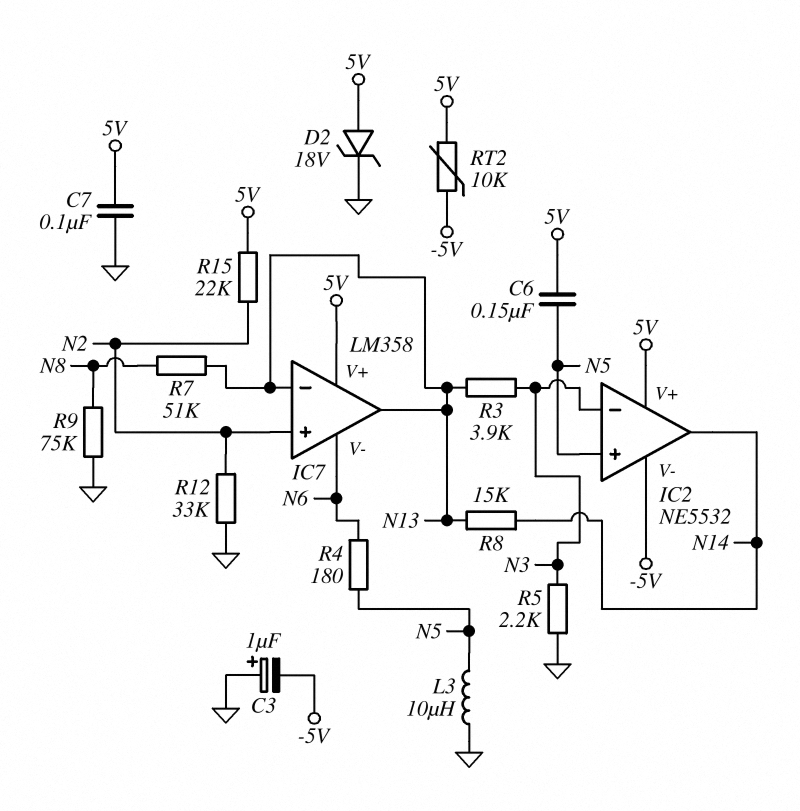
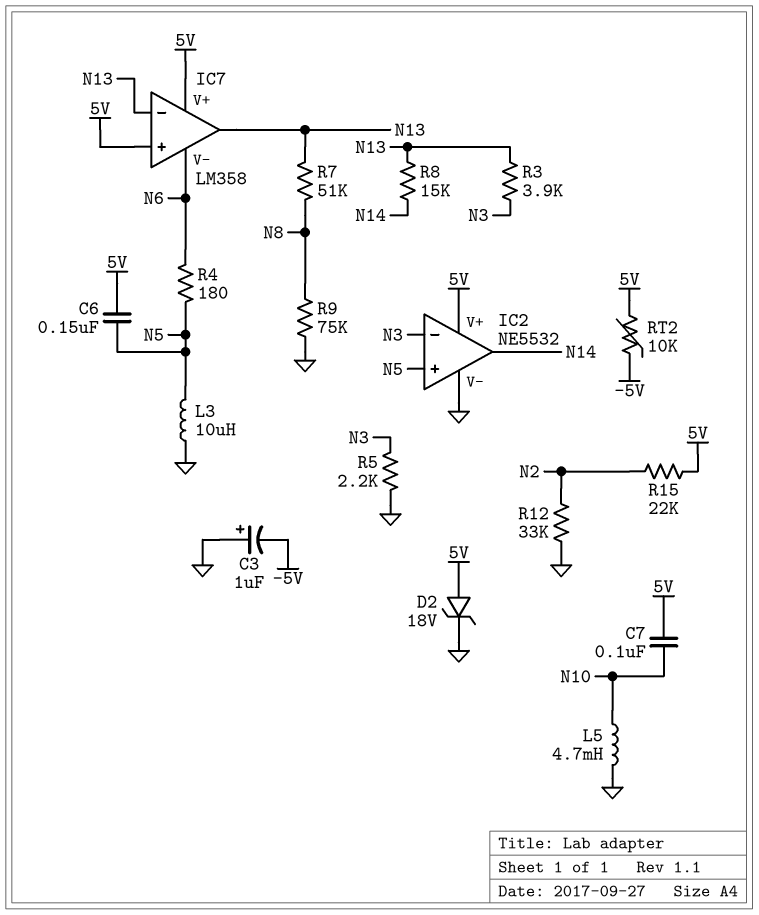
C7: 100nF (5V, GND) -> 100nF (5V, N10)
IC2 pin V-: -5V -> GND
IC7 pin in+: N2 -> 5V
L5: none -> 4.7mH (GND, N10)

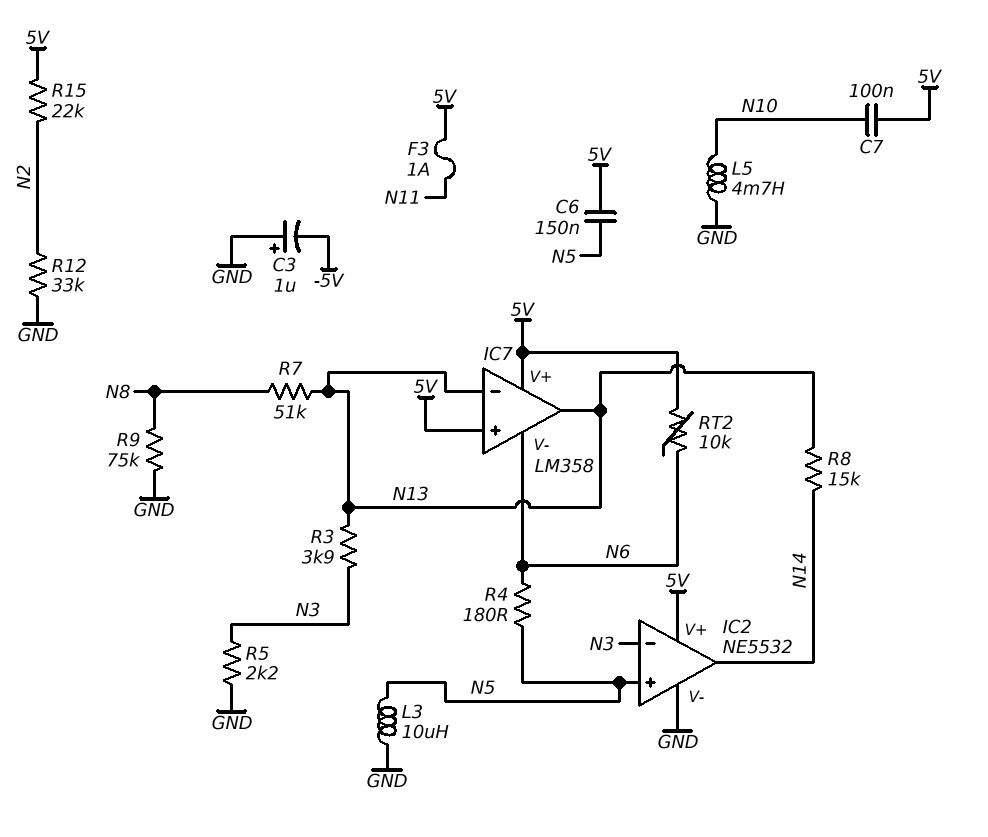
D2: zener 18V (A 5V, K GND) -> none
F3: none -> 1A (5V, N11)
RT2: 10k (-5V, 5V) -> 10k (5V, N6)

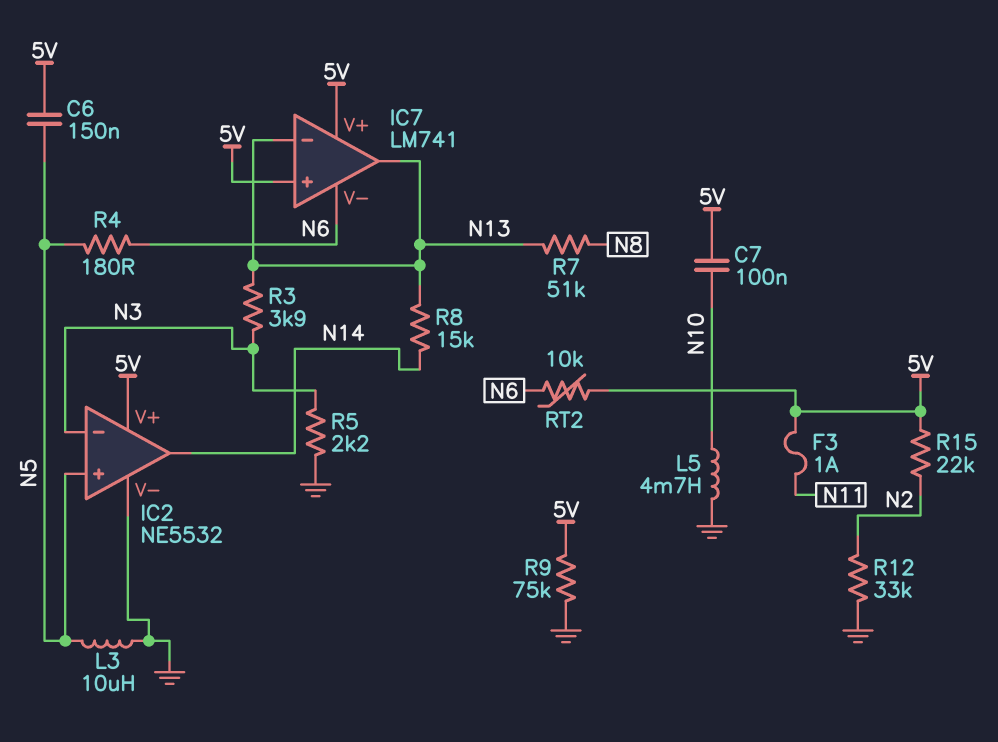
C3: 1uF (plus GND, minus -5V) -> none
IC7: LM358 -> LM741
R9: 75k (GND, N8) -> 75k (5V, GND)

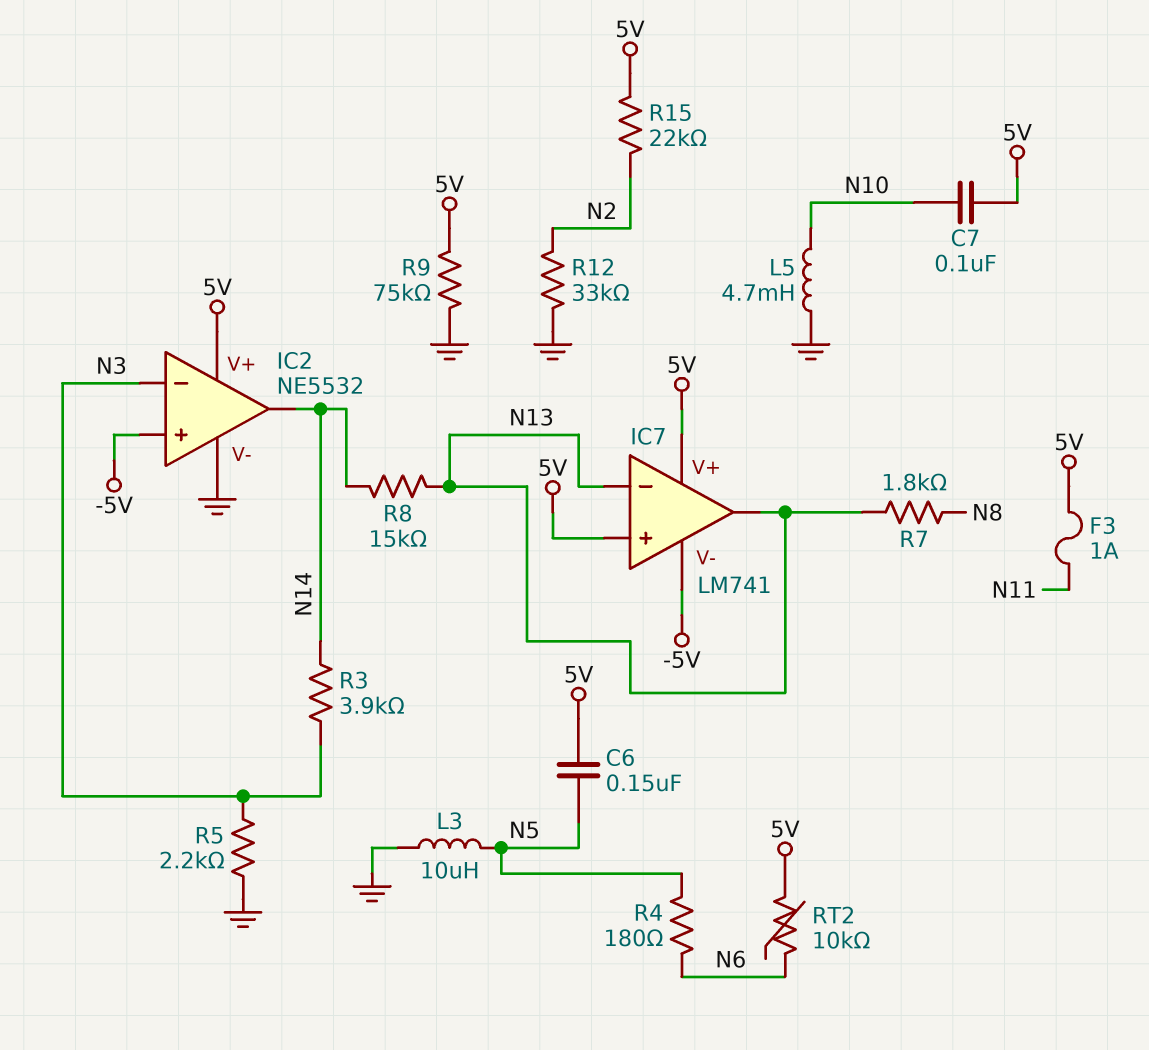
IC2 pin in+: N5 -> -5V
IC7 pin V-: N6 -> -5V
R3: 3.9k (N3, N13) -> 3.9k (N3, N14)
R7: 51k (N8, N13) -> 1.8k (N8, N13)

